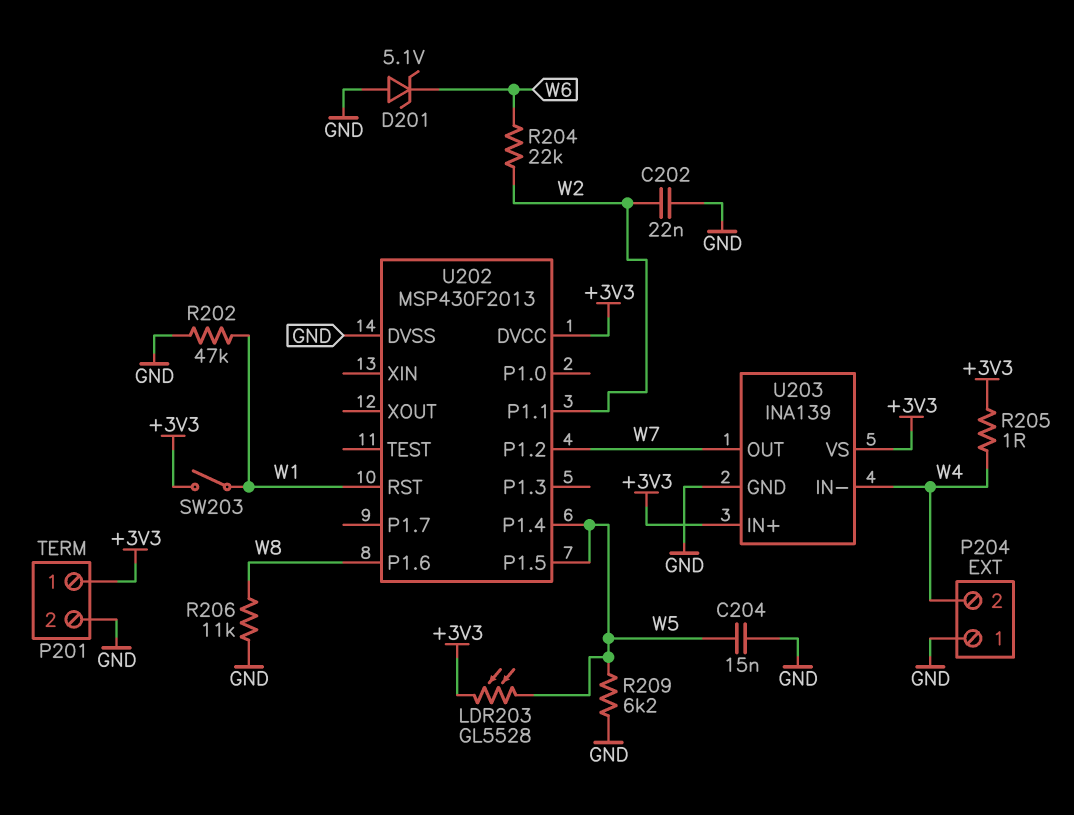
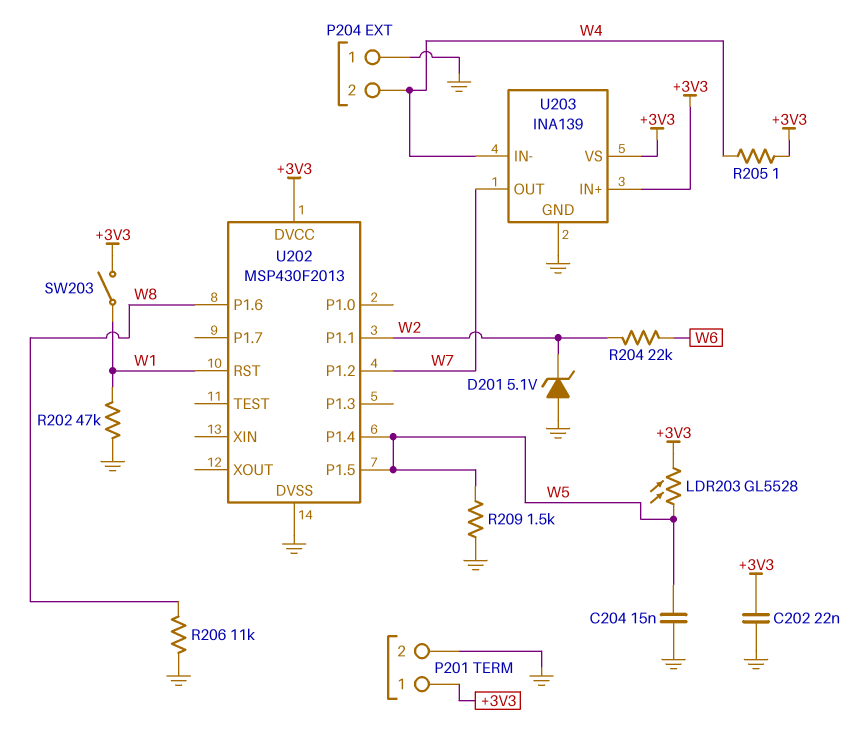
C202: 22nF (GND, W2) -> 22nF (+3V3, GND)
D201: zener 5.1V (A GND, K W6) -> zener 5.1V (A GND, K W2)
R209: 6.2k (GND, W5) -> 1.5k (GND, W5)

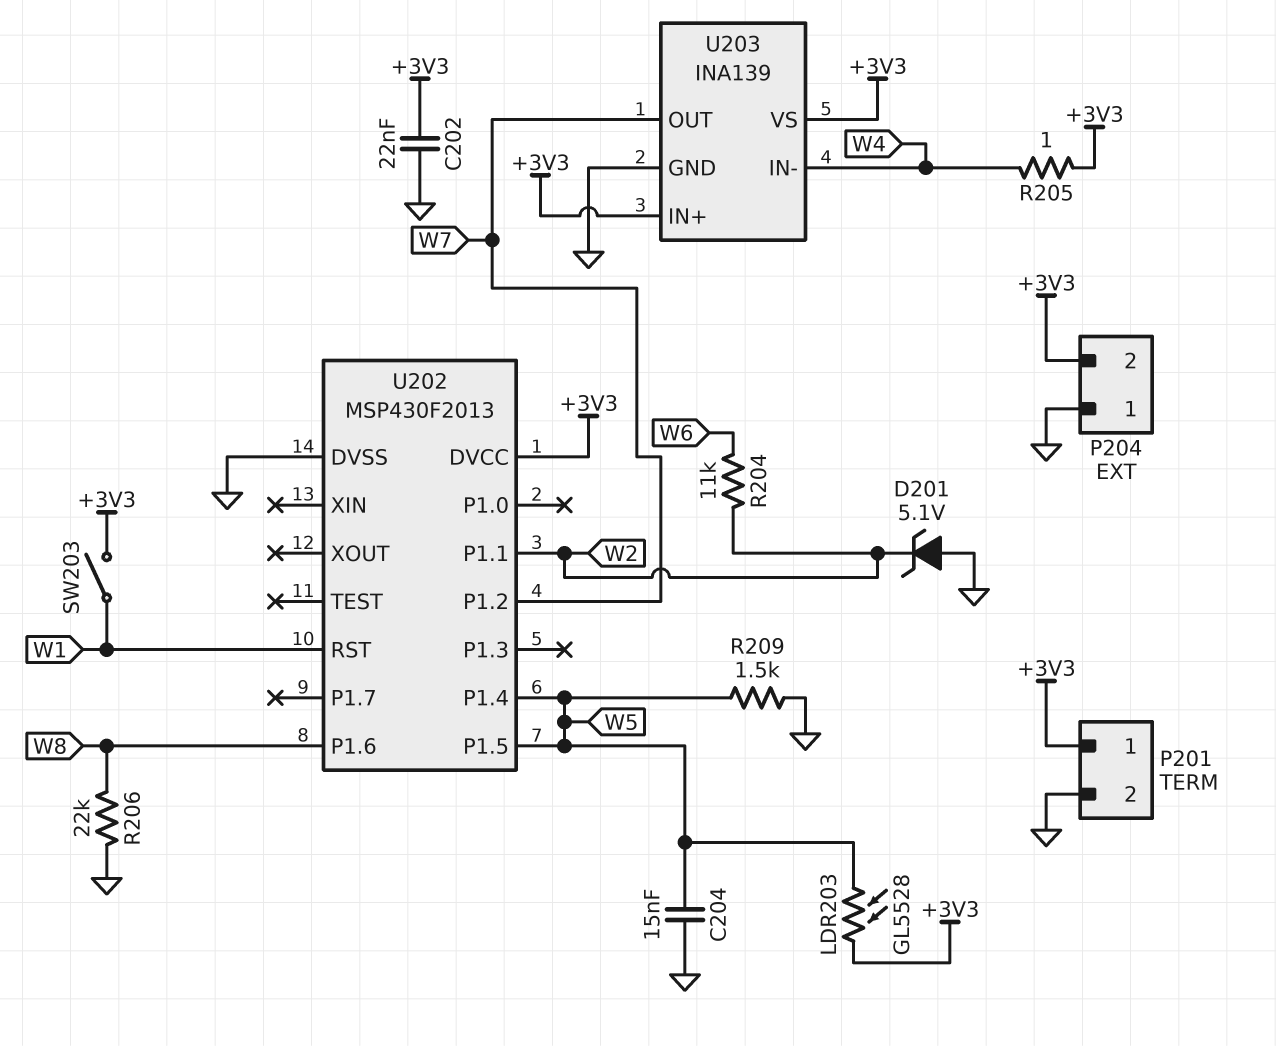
P204 pin 2: W4 -> +3V3
R202: 47k (GND, W1) -> none
R204: 22k (W2, W6) -> 11k (W2, W6)
R206: 11k (GND, W8) -> 22k (GND, W8)

